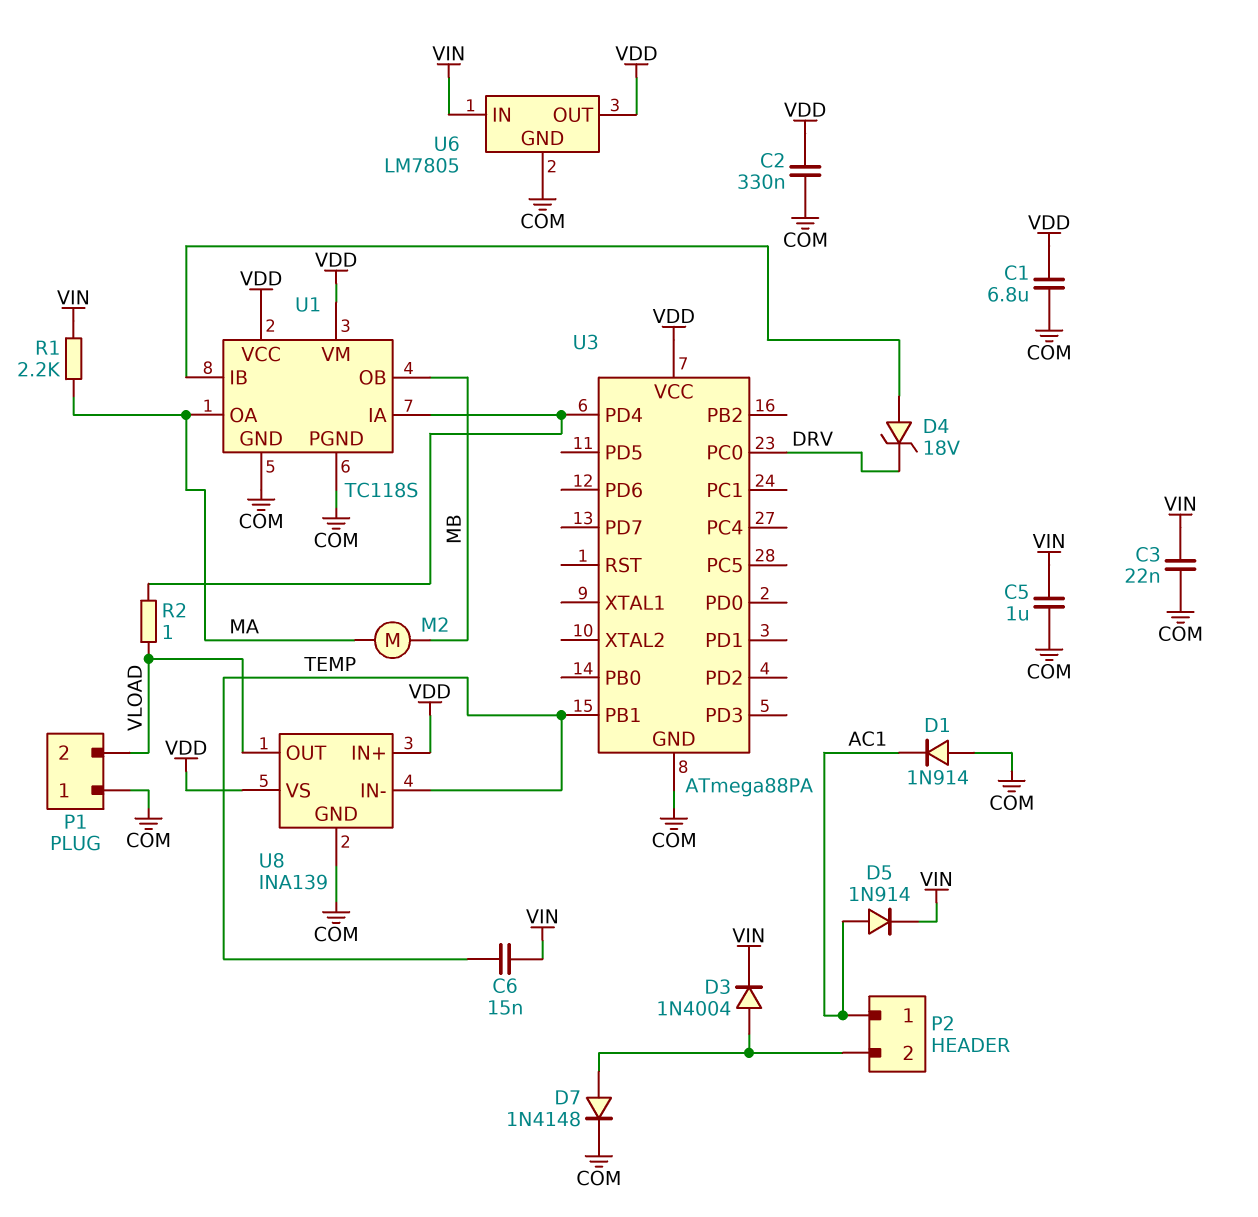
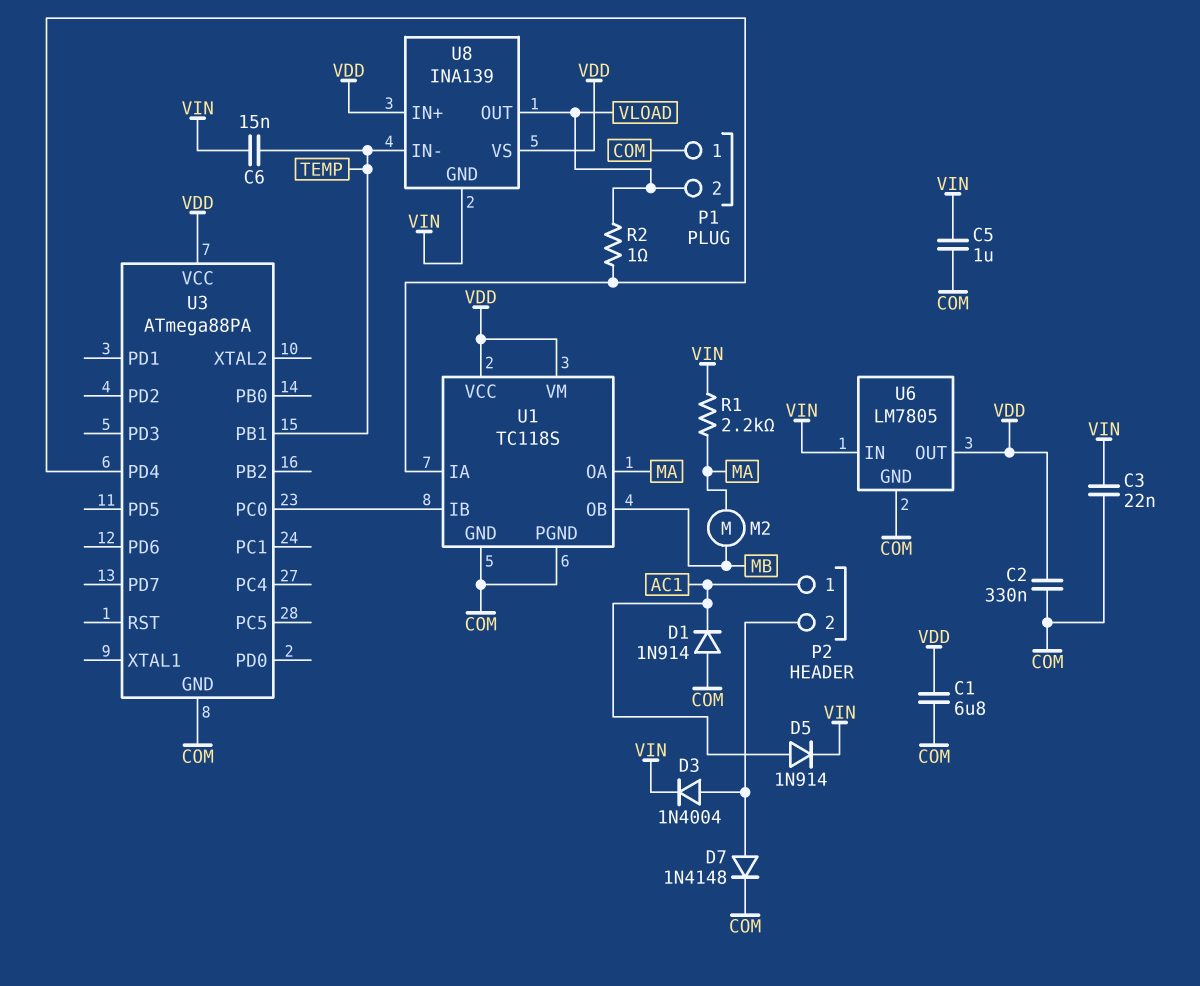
D4: zener 18V (A U1/IB, K DRV) -> none
U3 pin PC0: DRV -> U1/IB
U8 pin GND: COM -> VIN

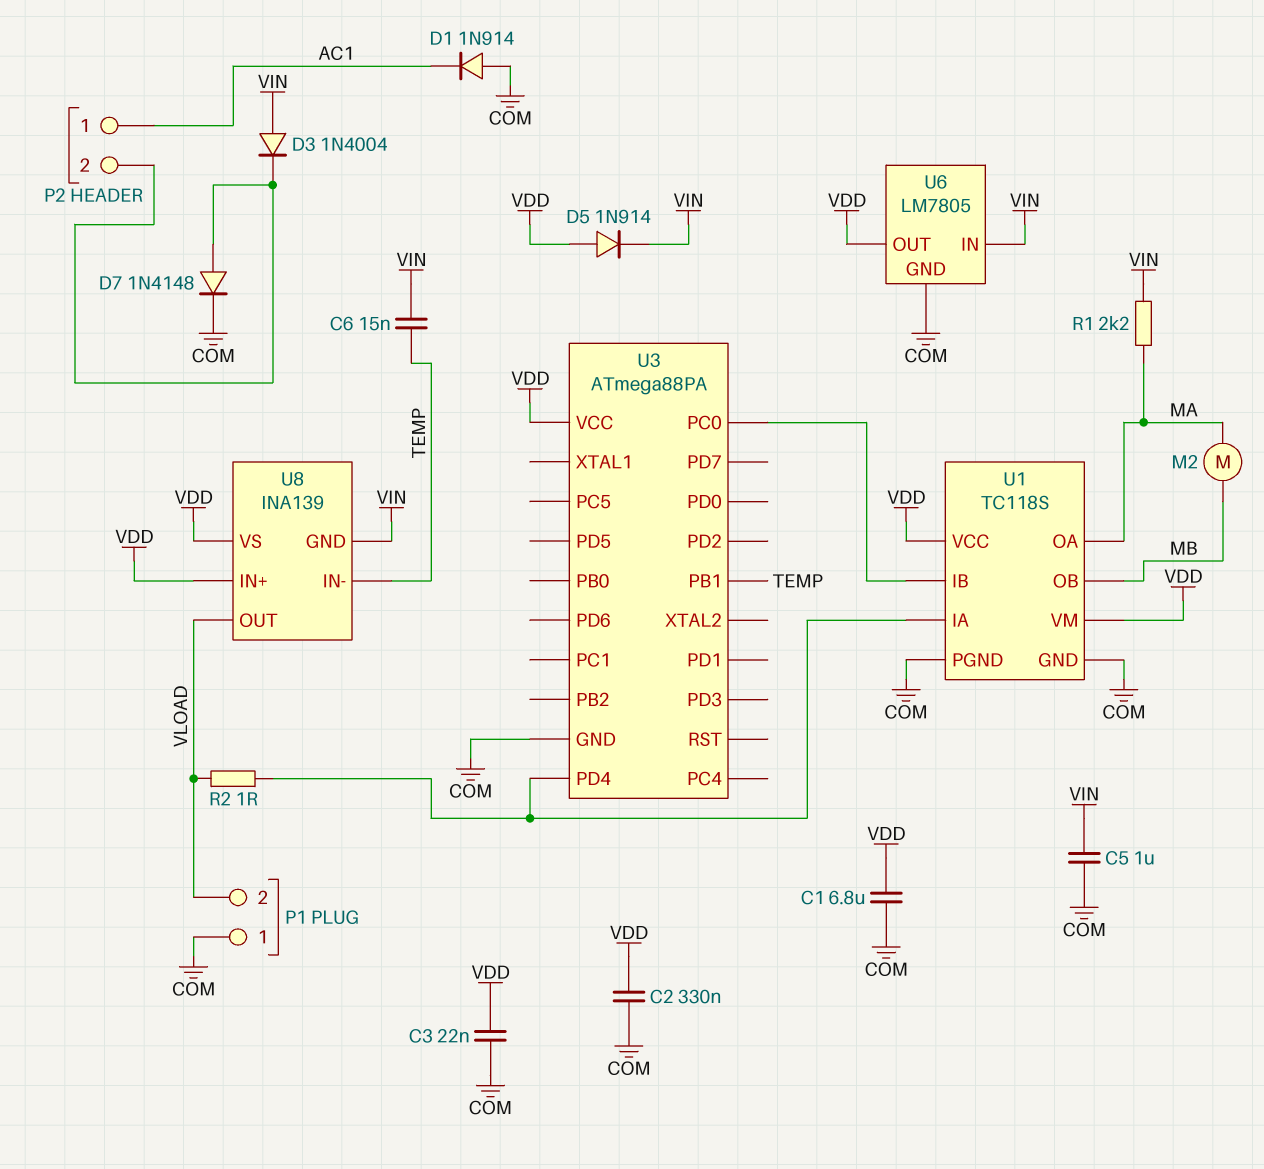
C3: 22nF (COM, VIN) -> 22nF (COM, VDD)
D3: diode 1N4004 (A P2/2, K VIN) -> diode 1N4004 (A VIN, K P2/2)
D5: diode 1N914 (A AC1, K VIN) -> diode 1N914 (A VDD, K VIN)

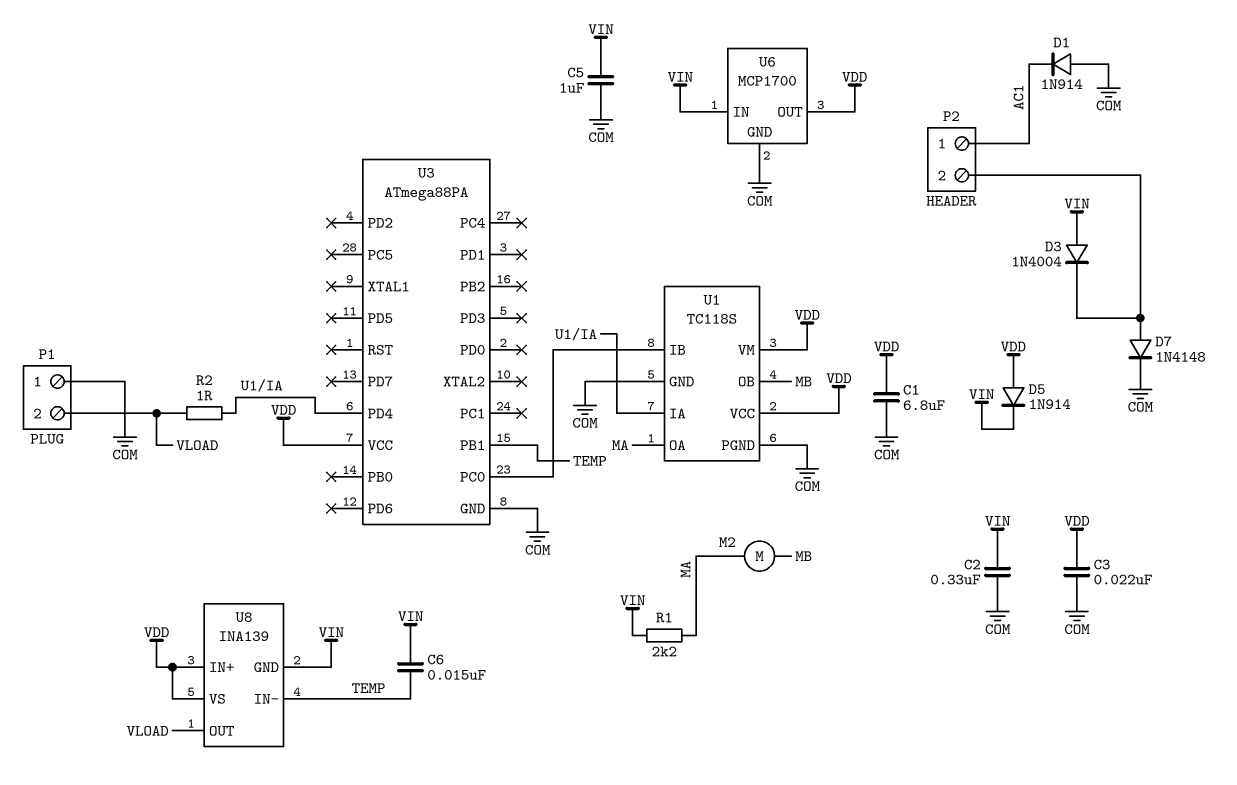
C2: 330nF (COM, VDD) -> 330nF (COM, VIN)
U6: LM7805 -> MCP1700

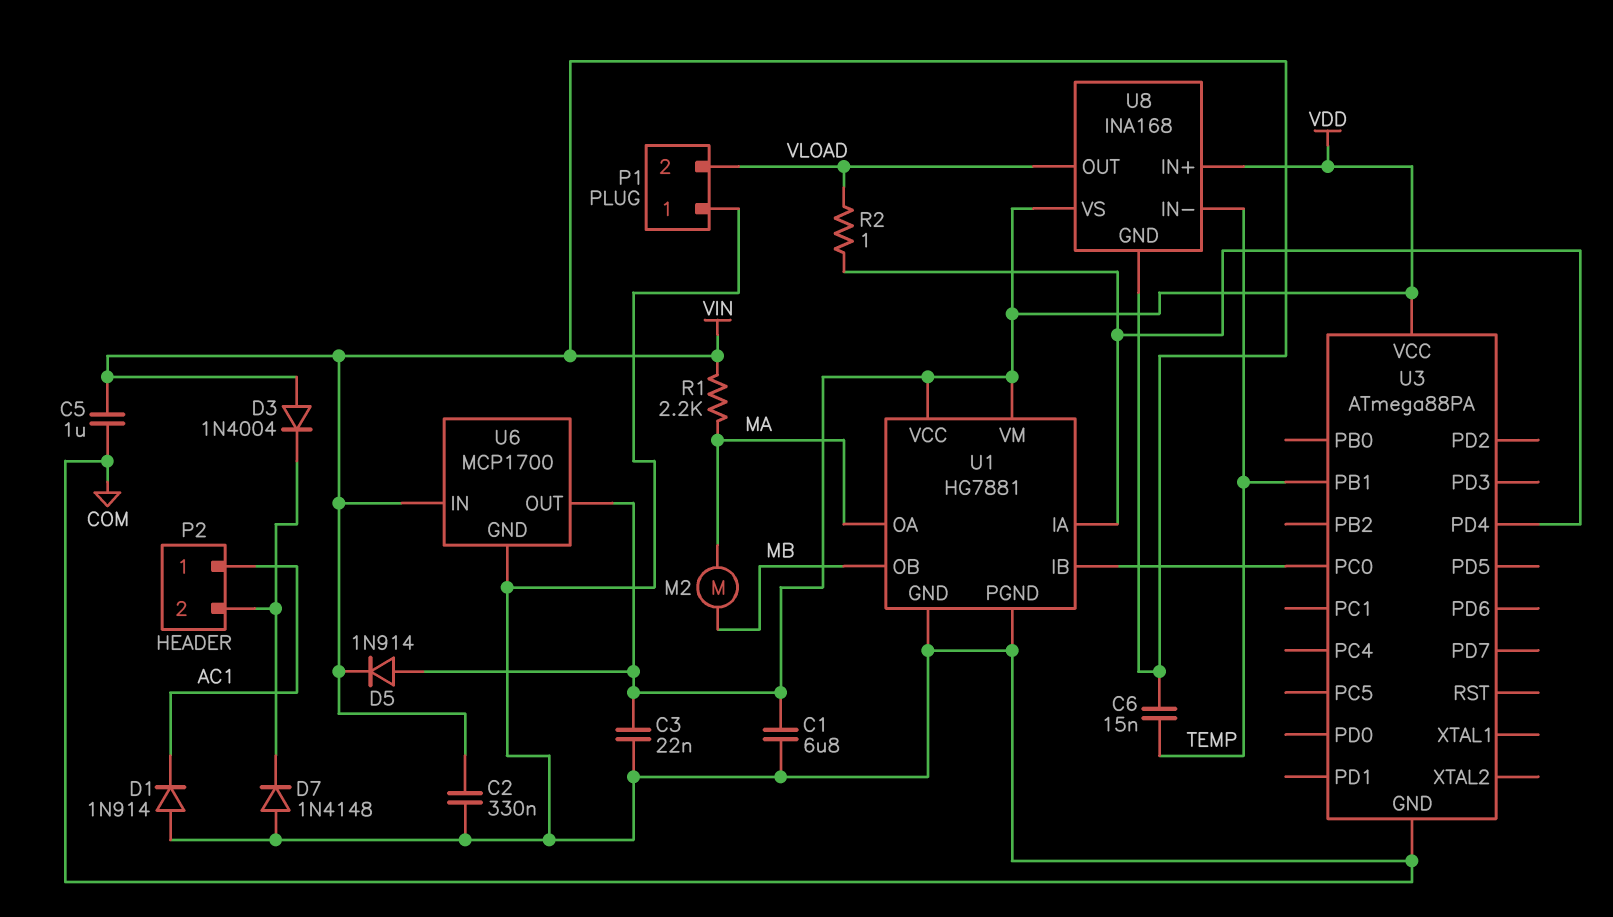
D7: diode 1N4148 (A P2/2, K COM) -> diode 1N4148 (A COM, K P2/2)
U1: TC118S -> HG7881
U8: INA139 -> INA168

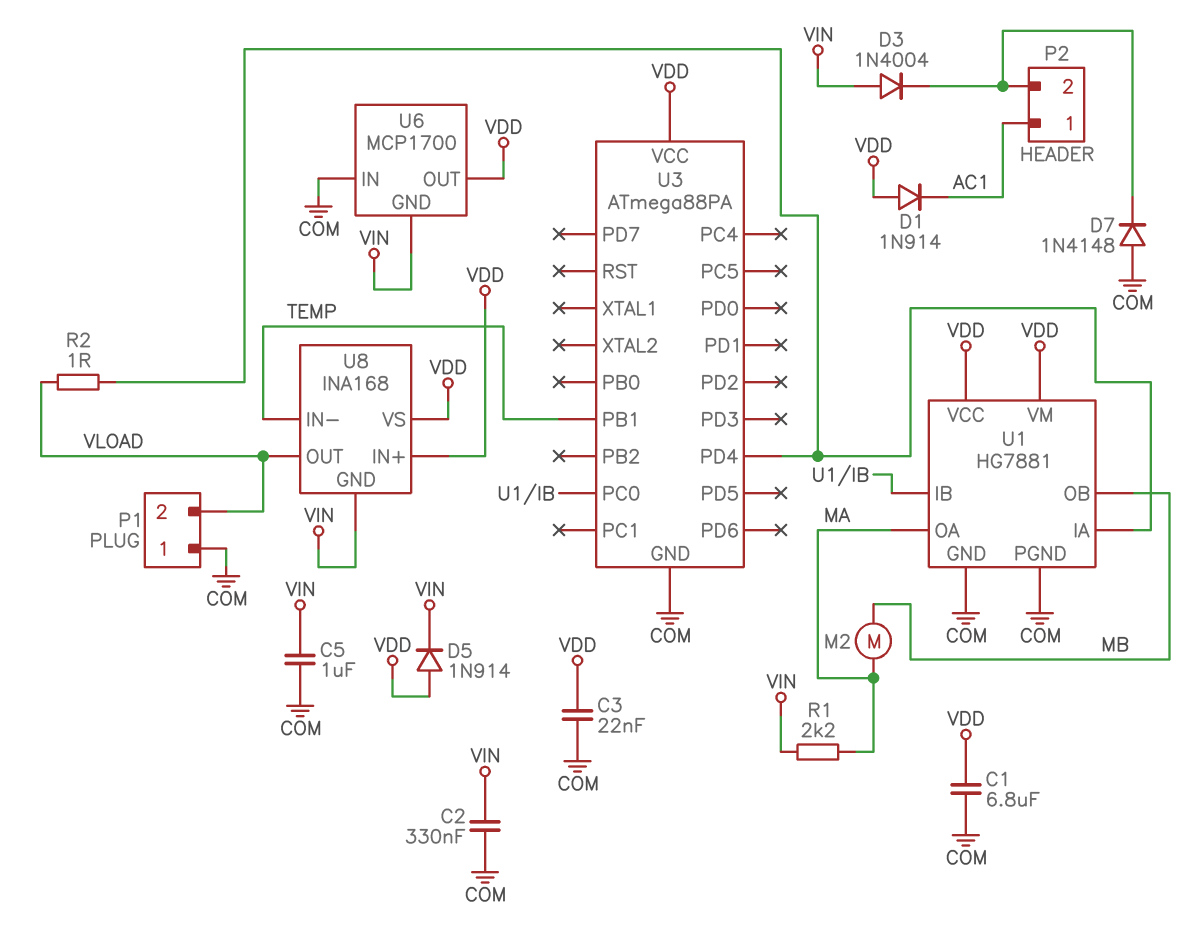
C6: 15nF (TEMP, VIN) -> none
D1: diode 1N914 (A COM, K AC1) -> diode 1N914 (A VDD, K AC1)
U6 pin GND: COM -> VIN
U6 pin IN: VIN -> COM

